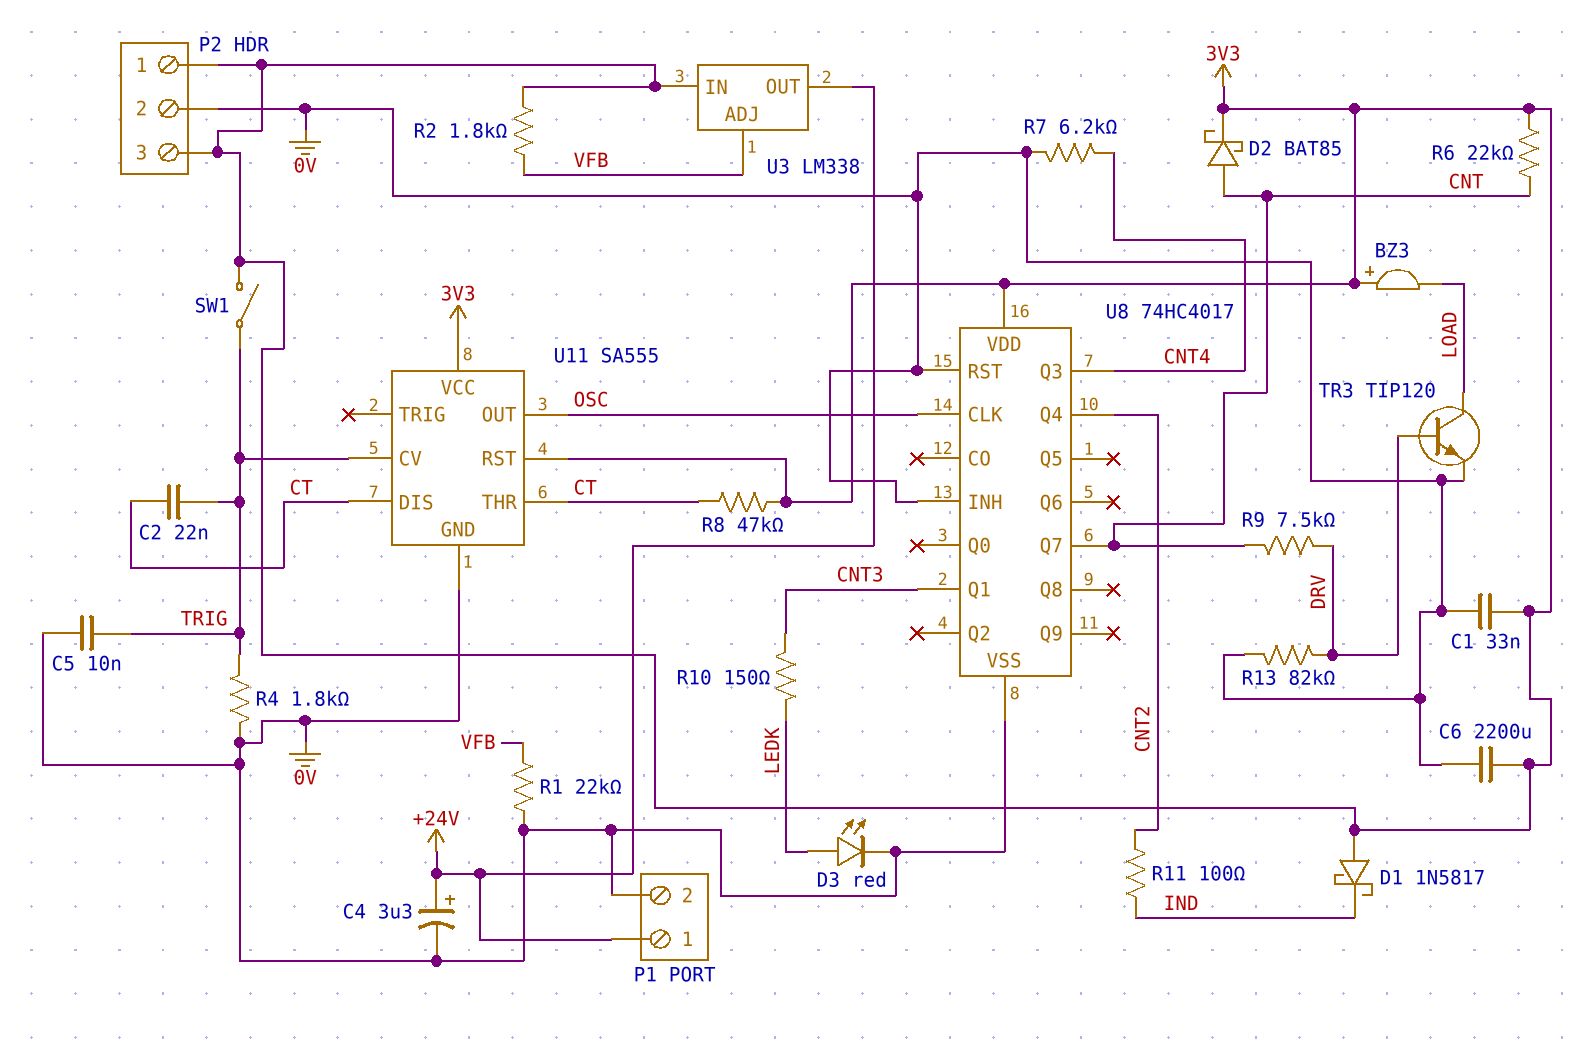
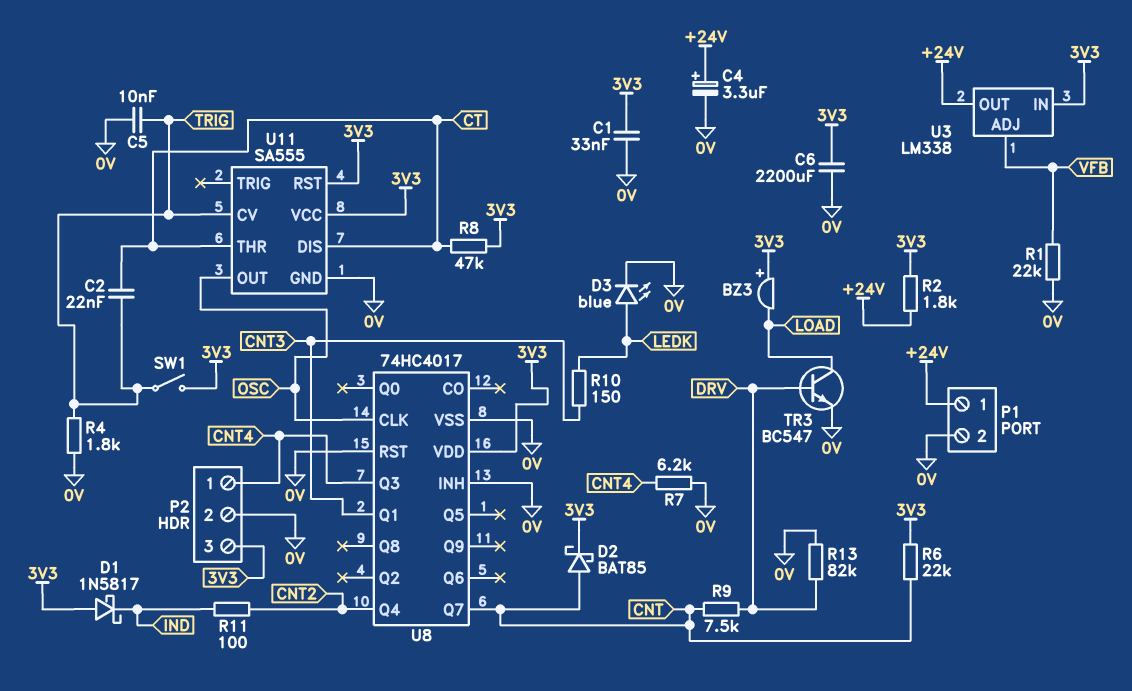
D3: LED red (A LEDK, K 0V) -> LED blue (A LEDK, K 0V)
P2 pin 1: 3V3 -> CNT4
R2: 1.8k (3V3, VFB) -> 1.8k (+24V, 3V3)
TR3: NPN TIP120 (B DRV, C LOAD, E 0V) -> NPN BC547 (B DRV, C LOAD, E 0V)

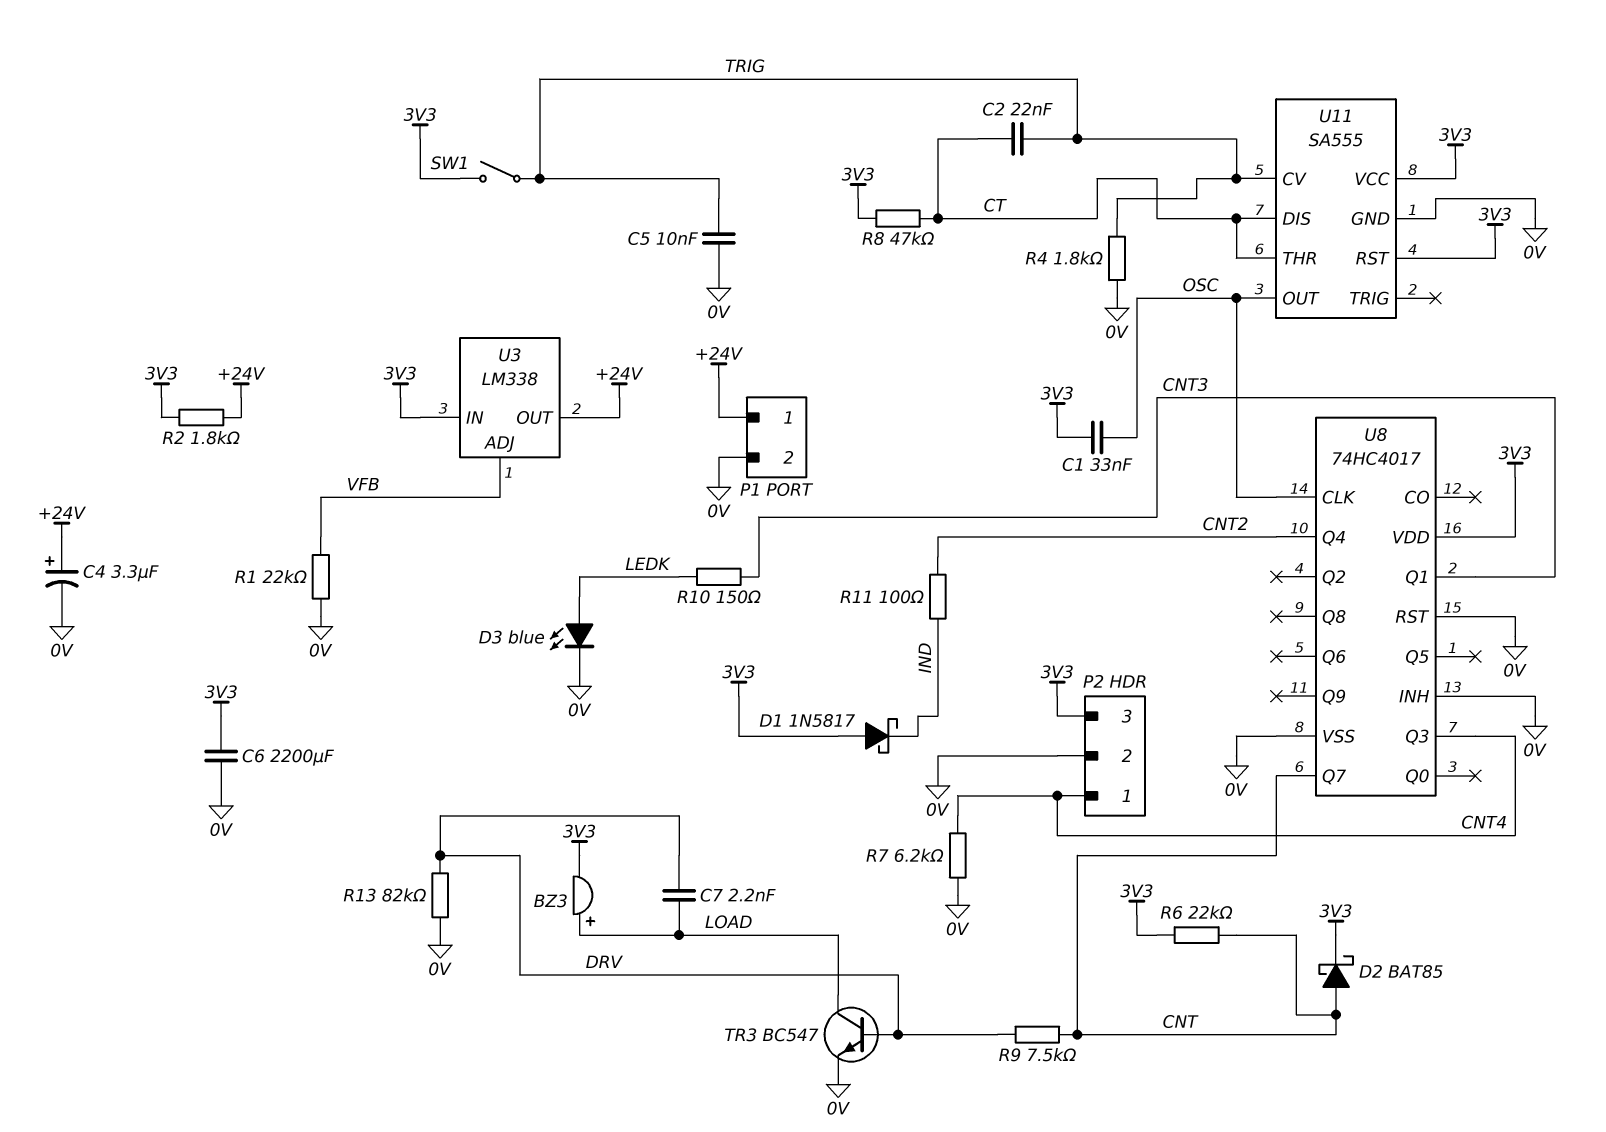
BZ3: buzzer (plus 3V3, minus LOAD) -> buzzer (plus LOAD, minus 3V3)
C1: 33nF (0V, 3V3) -> 33nF (3V3, OSC)
C7: none -> 2.2nF (DRV, LOAD)

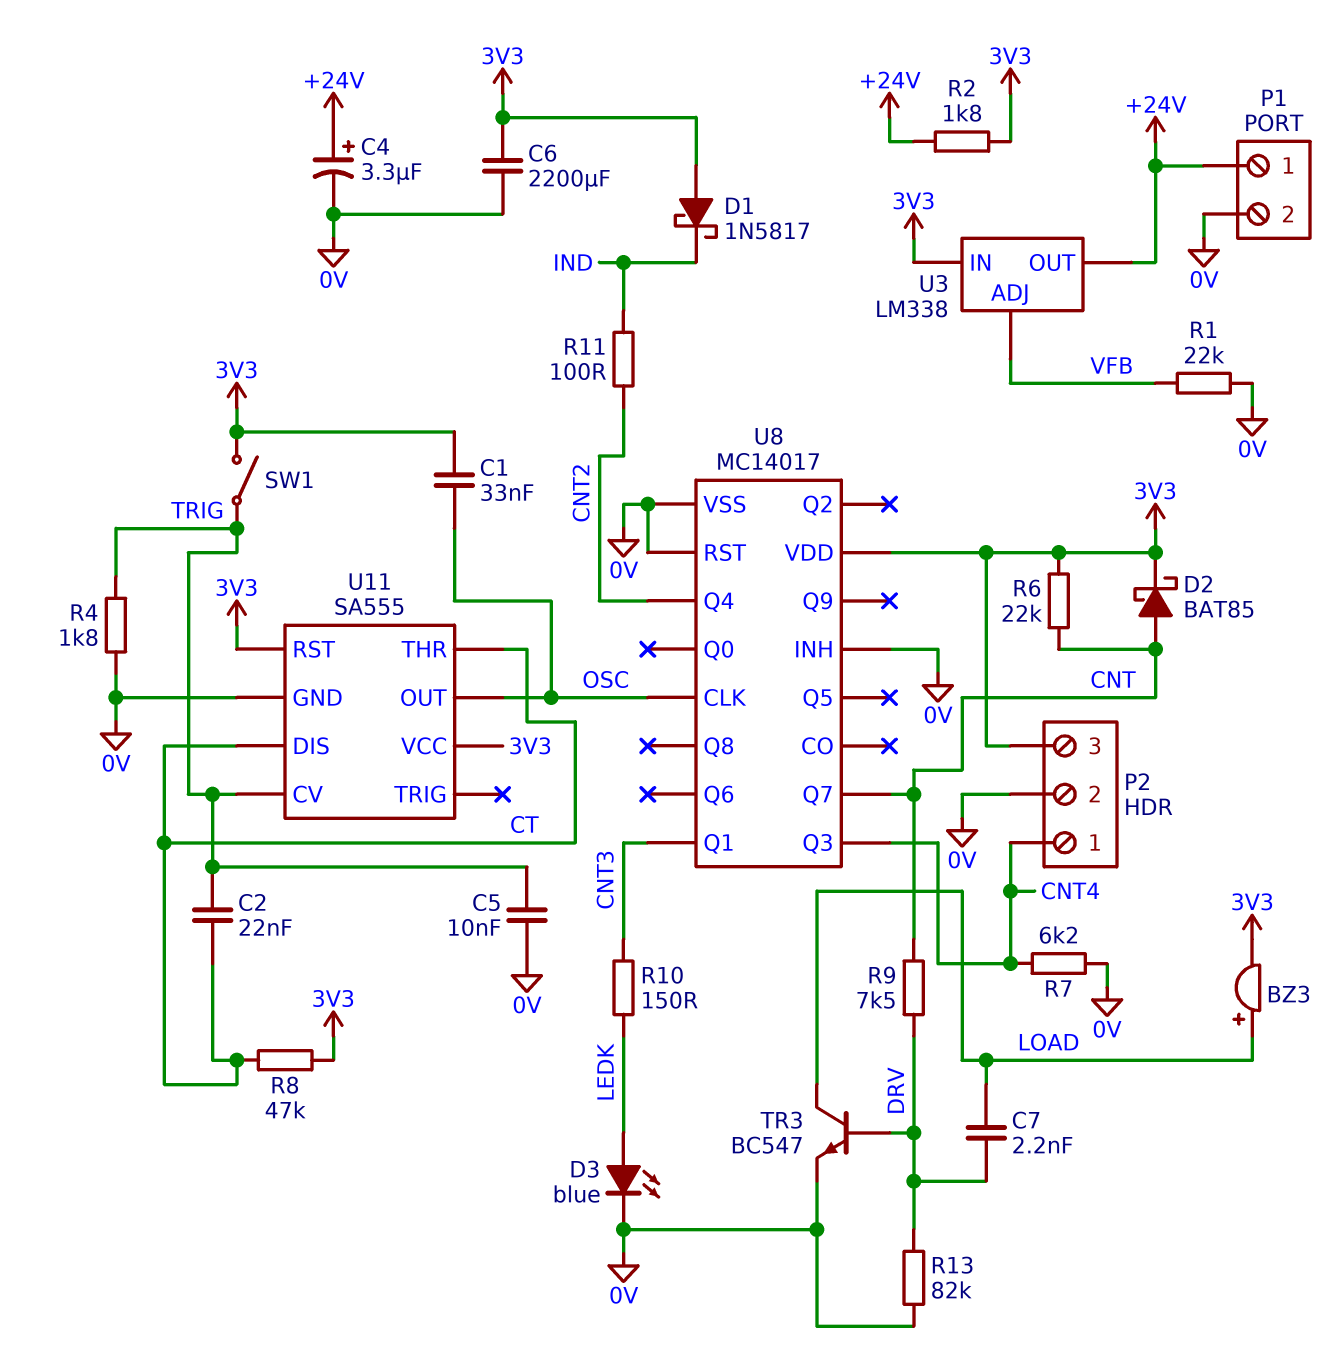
U8: 74HC4017 -> MC14017

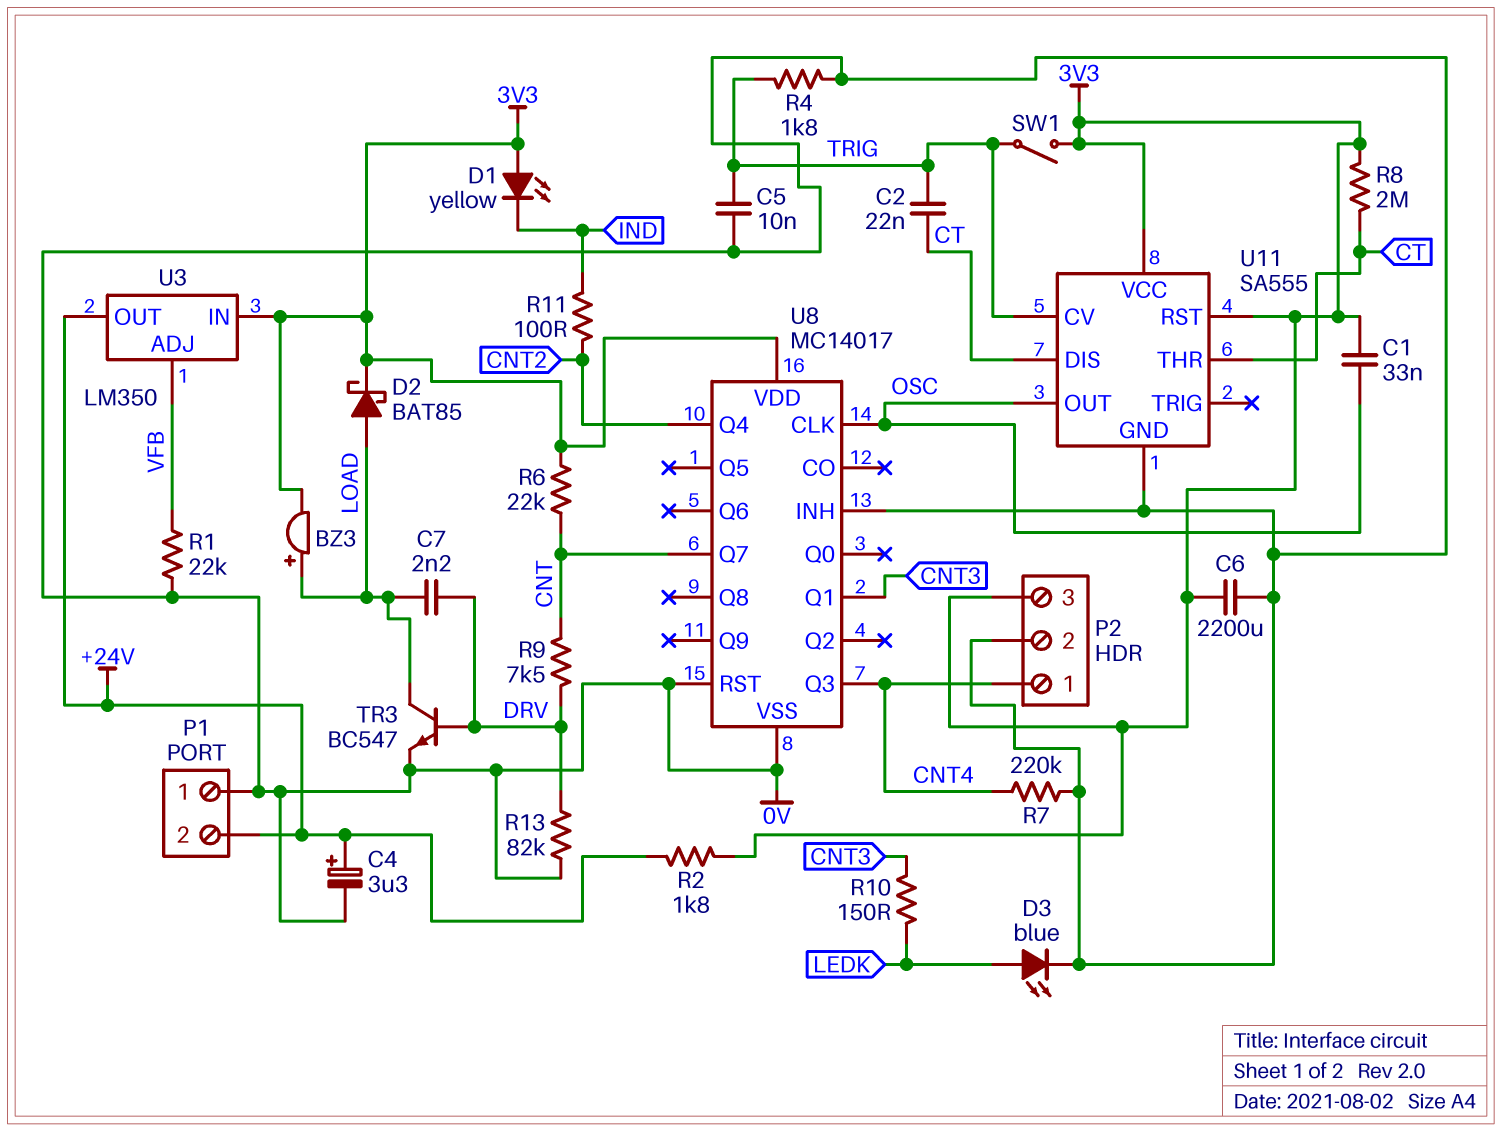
D1: schottky 1N5817 (A 3V3, K IND) -> LED yellow (A 3V3, K IND)
D2: schottky BAT85 (A CNT, K 3V3) -> schottky BAT85 (A LOAD, K 3V3)
P1 pin 1: +24V -> 0V
P1 pin 2: 0V -> +24V
R7: 6.2k (0V, CNT4) -> 220k (0V, CNT4)
R8: 47k (3V3, CT) -> 2M (3V3, CT)
U3: LM338 -> LM350

